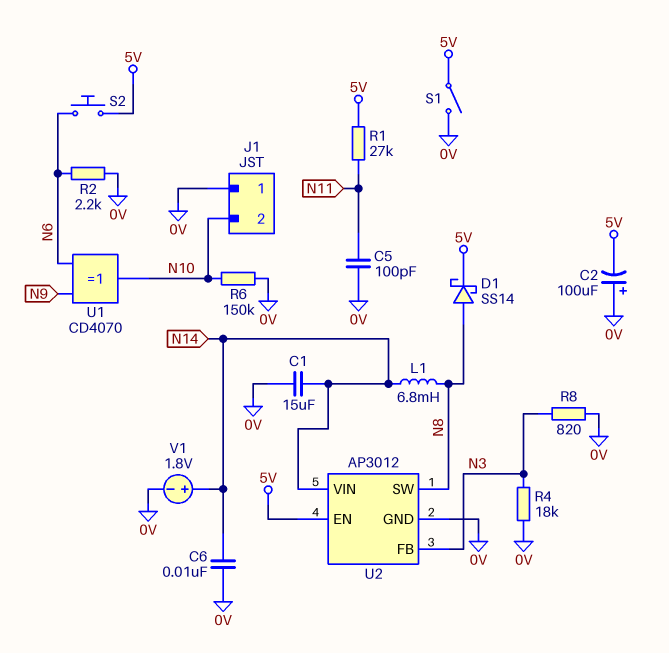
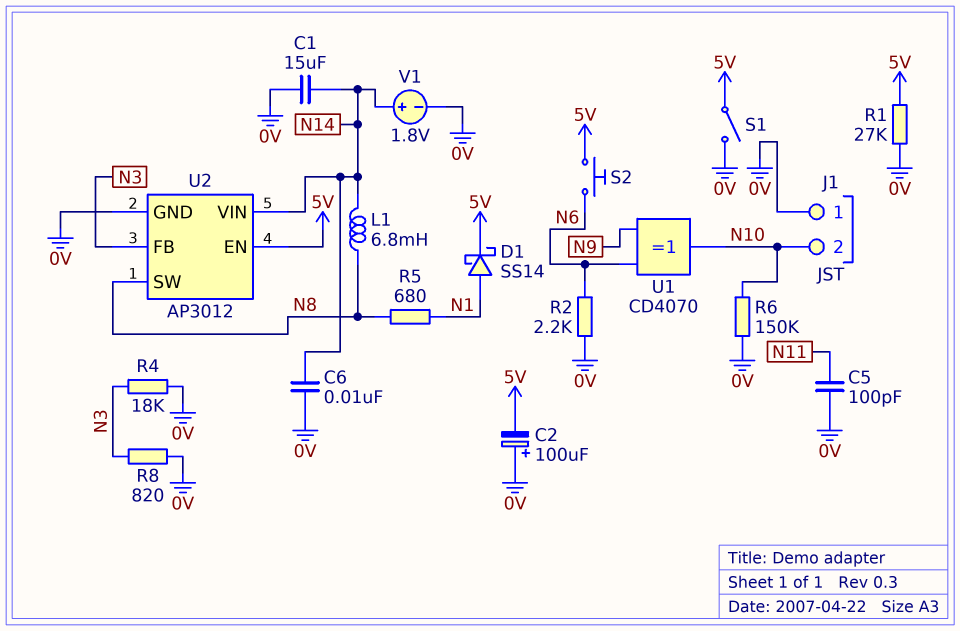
D1: schottky SS14 (A N8, K 5V) -> schottky SS14 (A N1, K 5V)
R1: 27k (5V, N11) -> 27k (0V, 5V)
R5: none -> 680 (N1, N8)

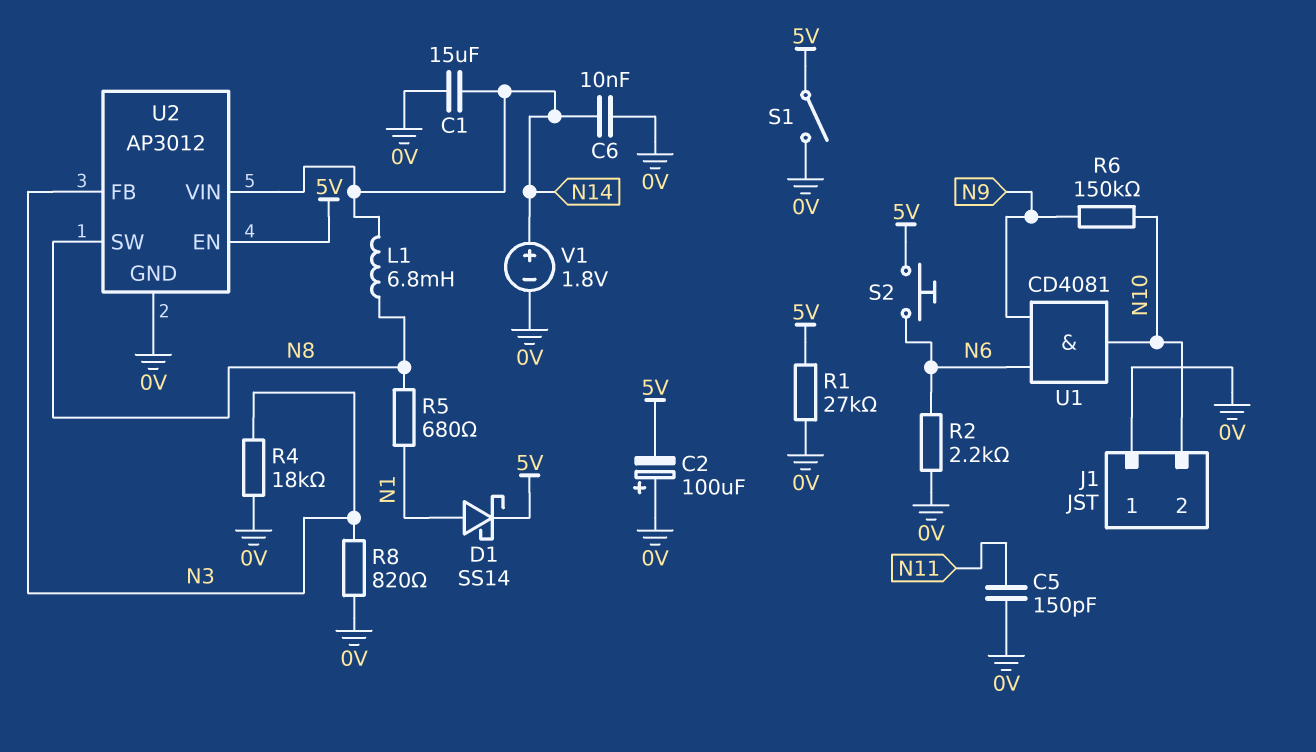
C5: 100pF (0V, N11) -> 150pF (0V, N11)
R6: 150k (0V, N10) -> 150k (N9, N10)
U1: XOR CD4070 (in N6, in N9, out N10) -> AND CD4081 (in N6, in N9, out N10)

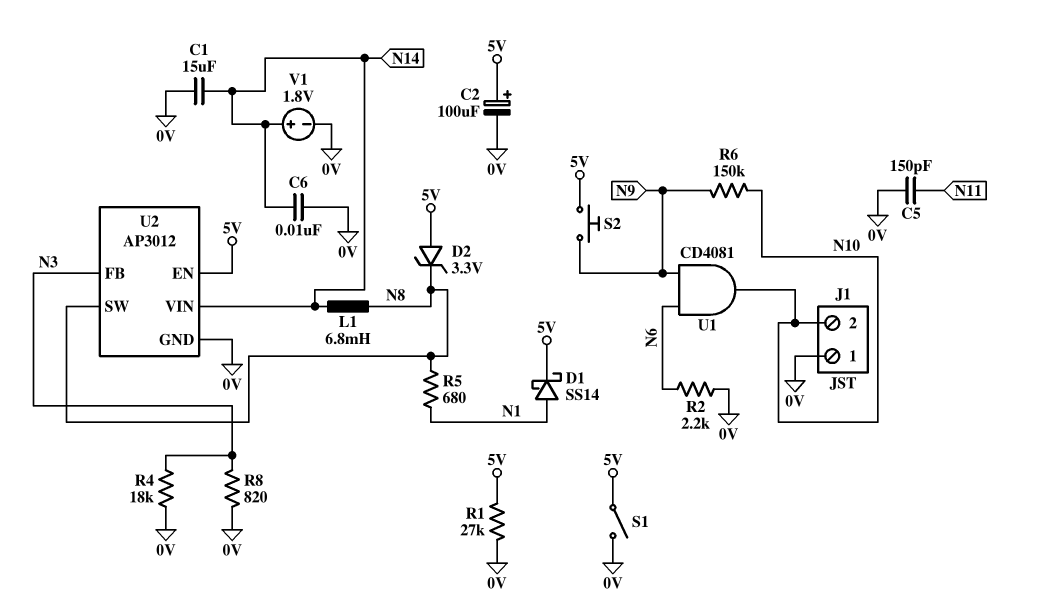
C2: 100uF (plus 0V, minus 5V) -> 100uF (plus 5V, minus 0V)
D2: none -> zener 3.3V (A 5V, K N8)
S2: button (5V, N6) -> button (5V, N9)

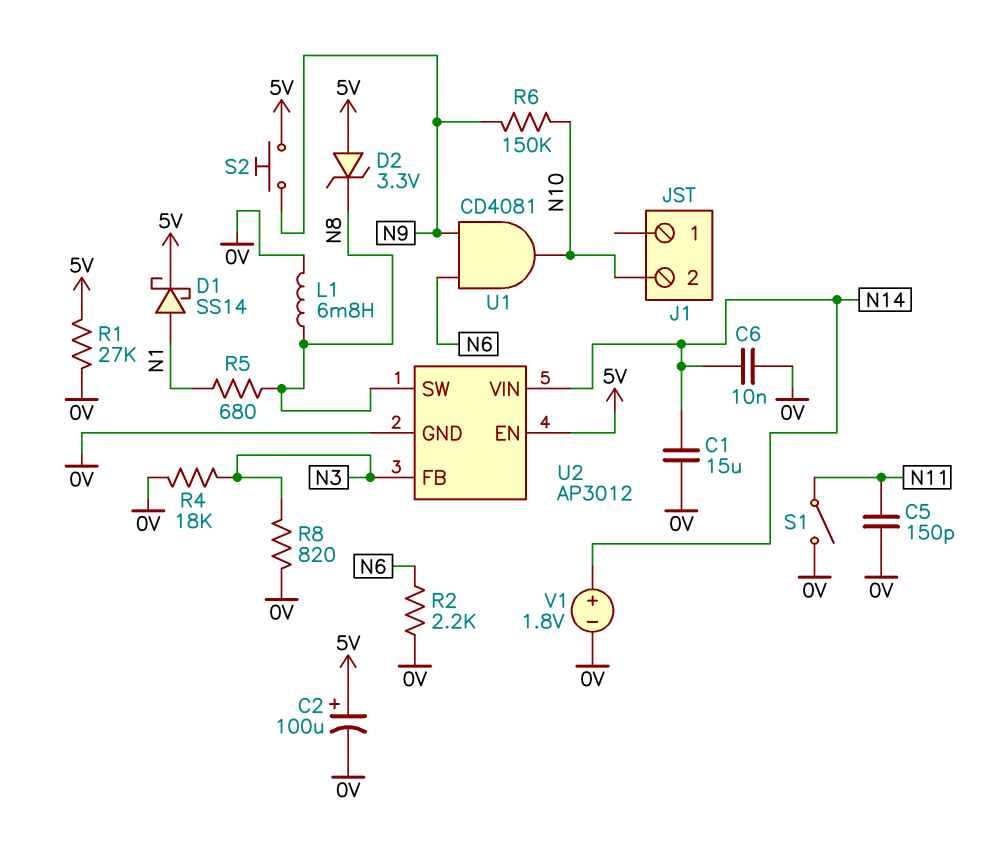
J1 pin 1: 0V -> none
L1: 6.8mH (N8, N14) -> 6.8mH (0V, N8)
S1: switch (0V, 5V) -> switch (0V, N11)

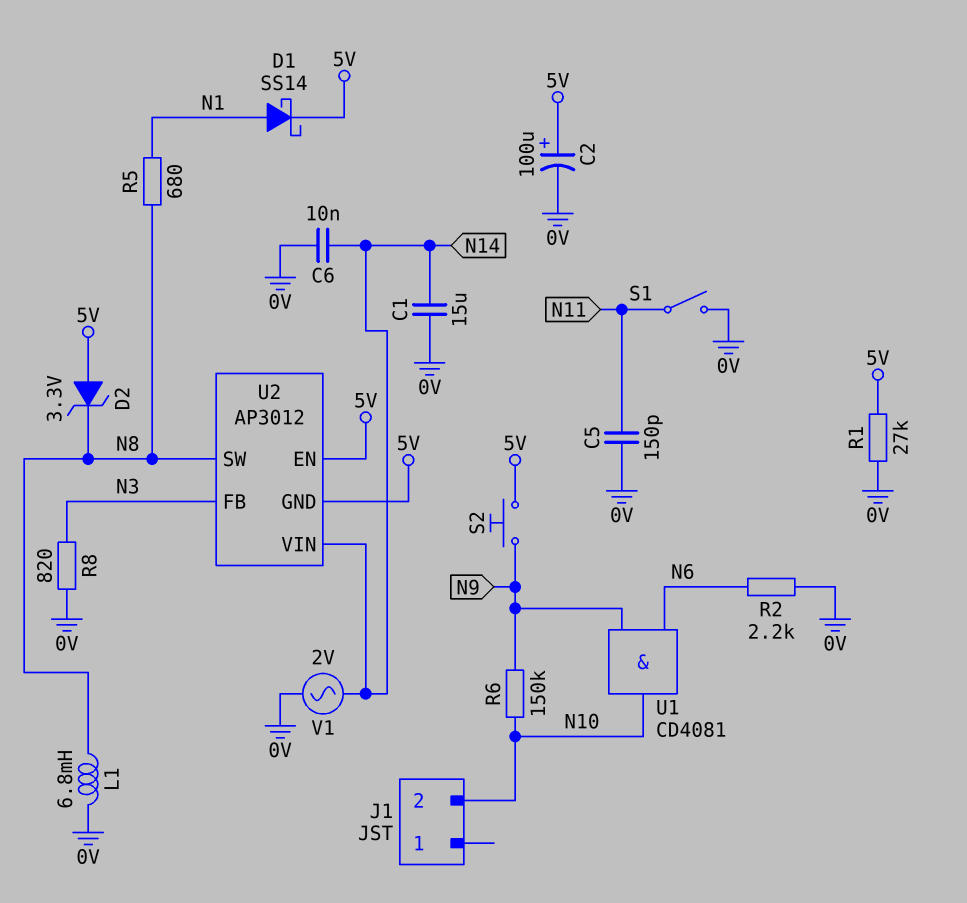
R4: 18k (0V, N3) -> none
U2 pin GND: 0V -> 5V
V1: 1.8V (plus N14, minus 0V) -> AC 2V (0V, N14)

